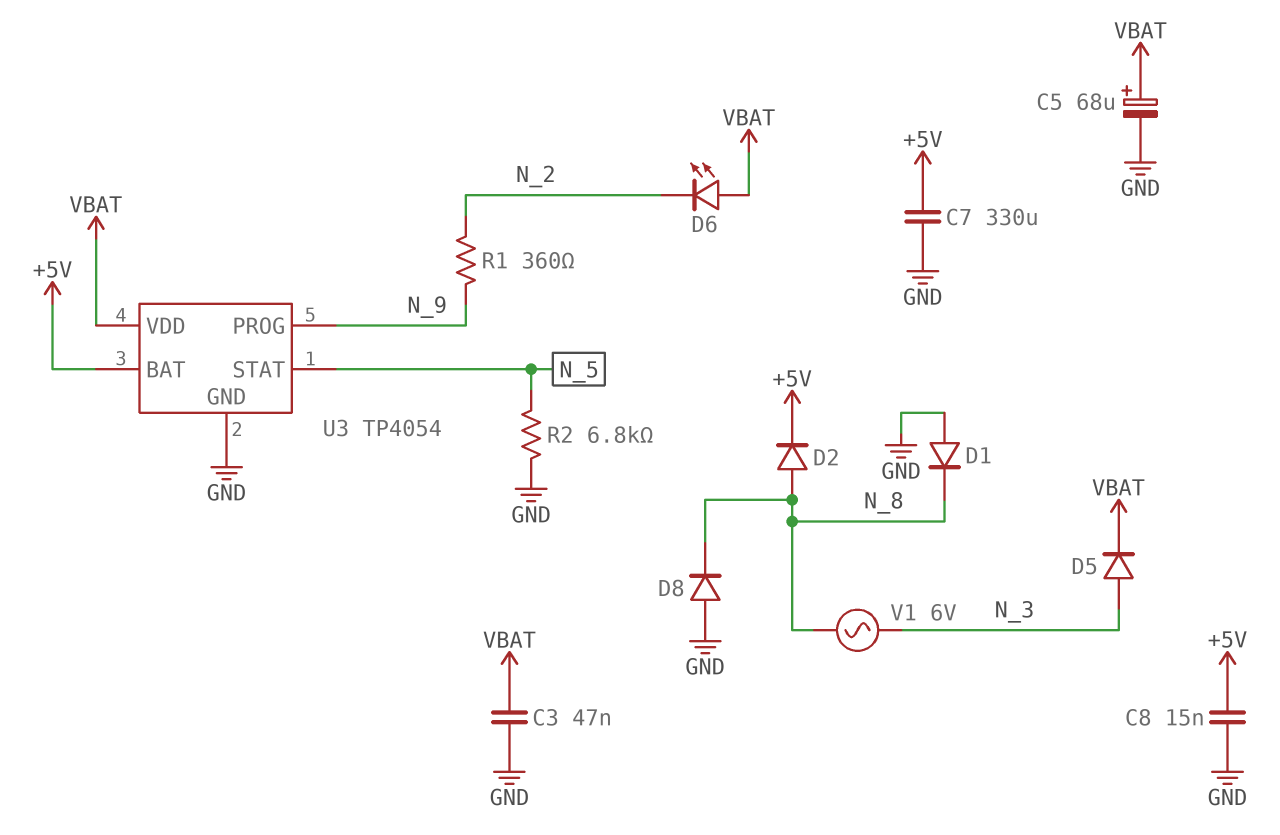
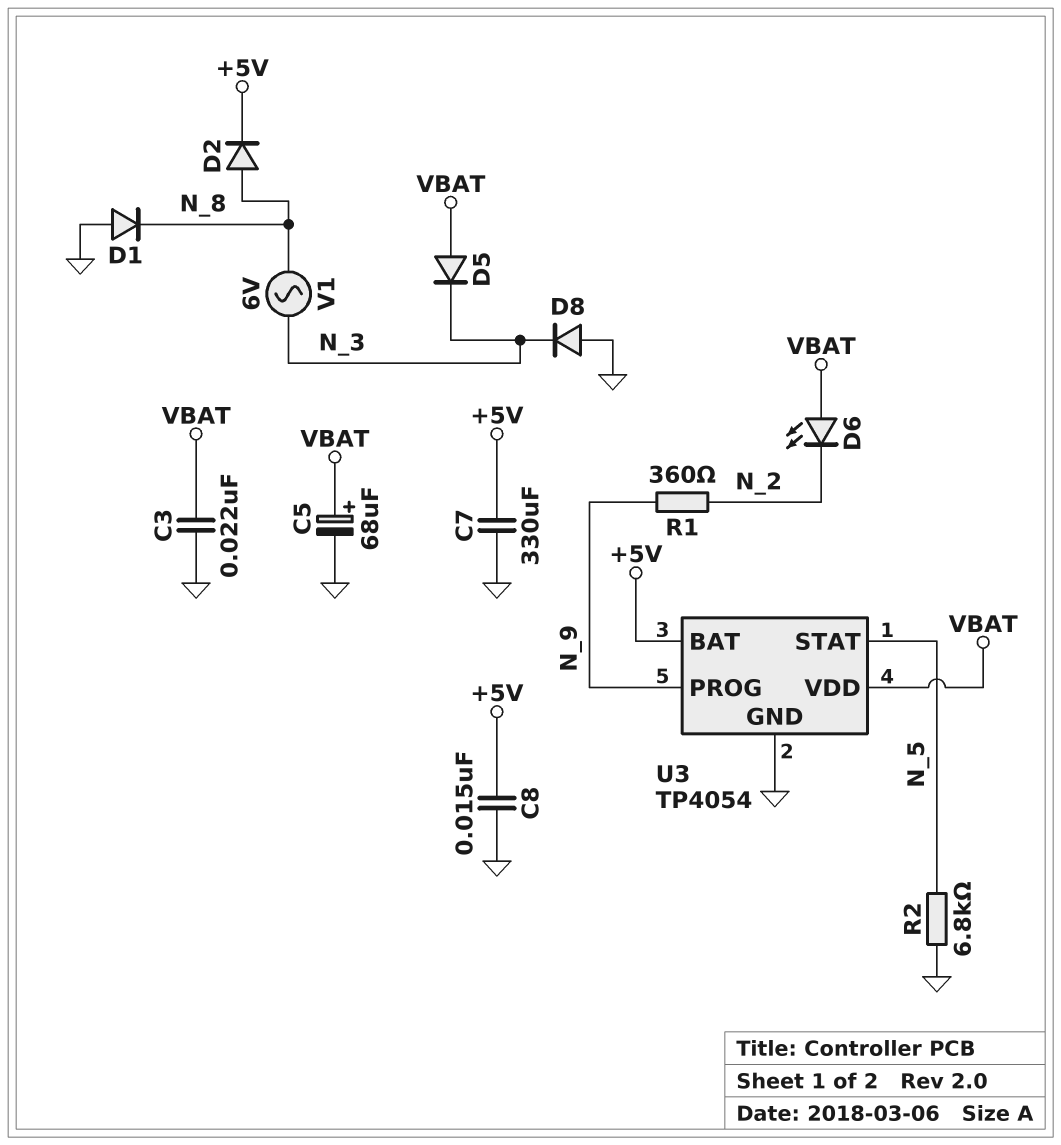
C3: 47nF (GND, VBAT) -> 22nF (GND, VBAT)
D5: diode (A N_3, K VBAT) -> diode (A VBAT, K N_3)
D8: diode (A GND, K N_8) -> diode (A GND, K N_3)

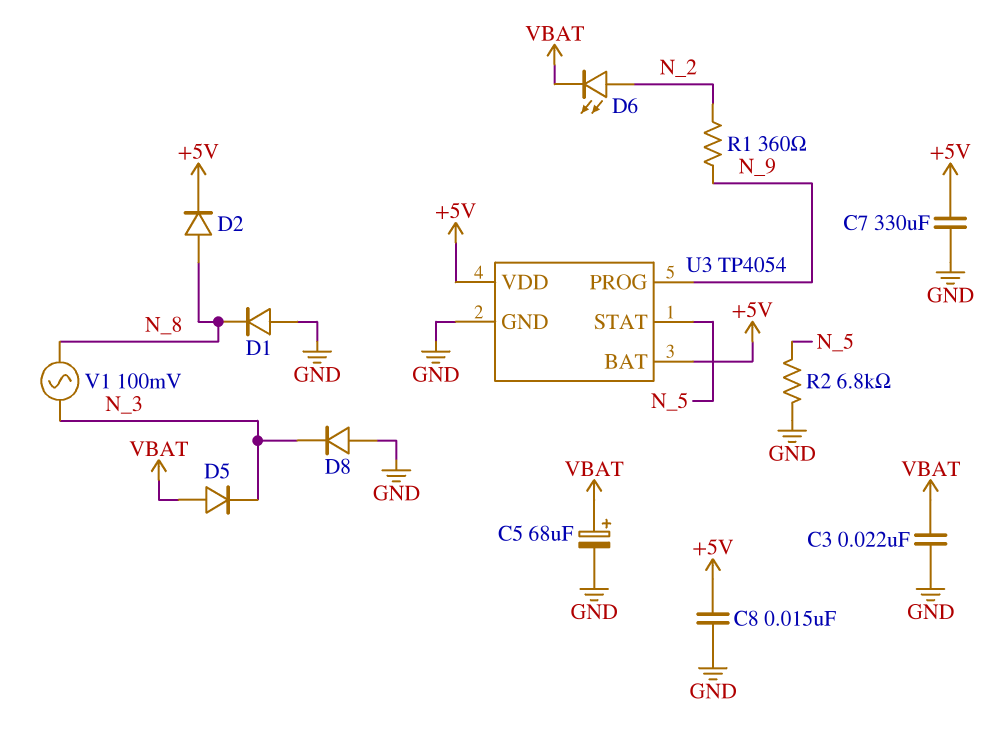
D6: LED (A VBAT, K N_2) -> LED (A N_2, K VBAT)
U3 pin VDD: VBAT -> +5V
V1: AC 6V (N_3, N_8) -> AC 100mV (N_3, N_8)

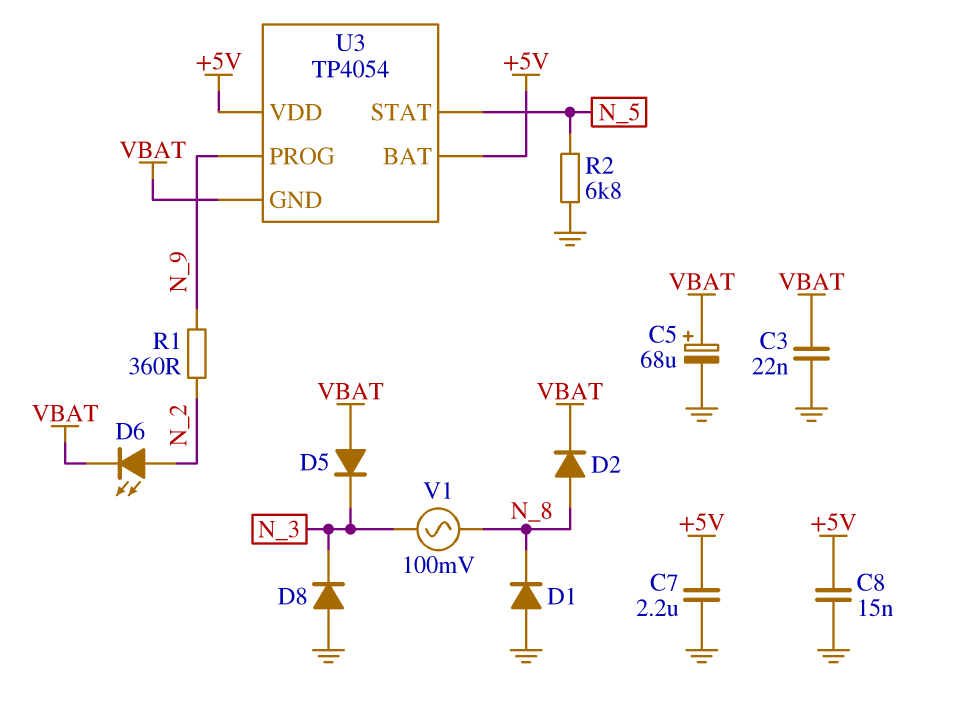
C7: 330uF (+5V, GND) -> 2.2uF (+5V, GND)
D2: diode (A N_8, K +5V) -> diode (A N_8, K VBAT)
U3 pin GND: GND -> VBAT

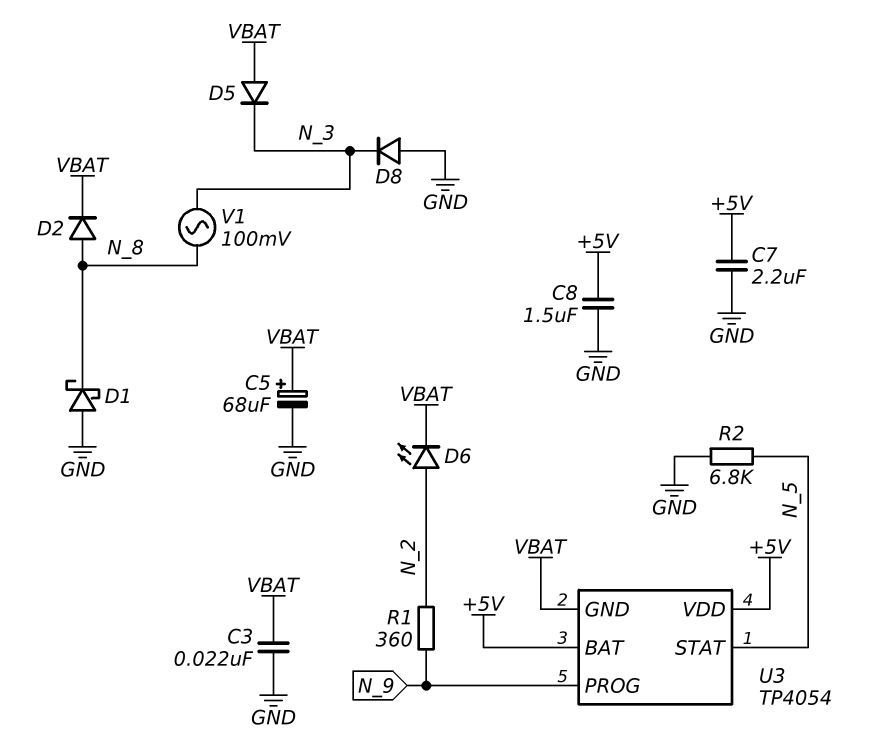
C8: 15nF (+5V, GND) -> 1.5uF (+5V, GND)
D1: diode (A GND, K N_8) -> schottky (A GND, K N_8)

